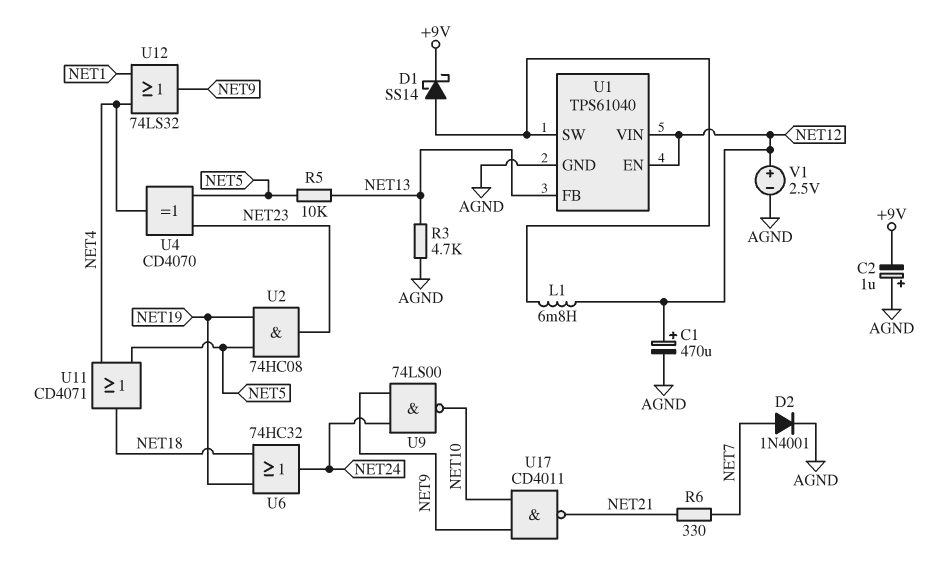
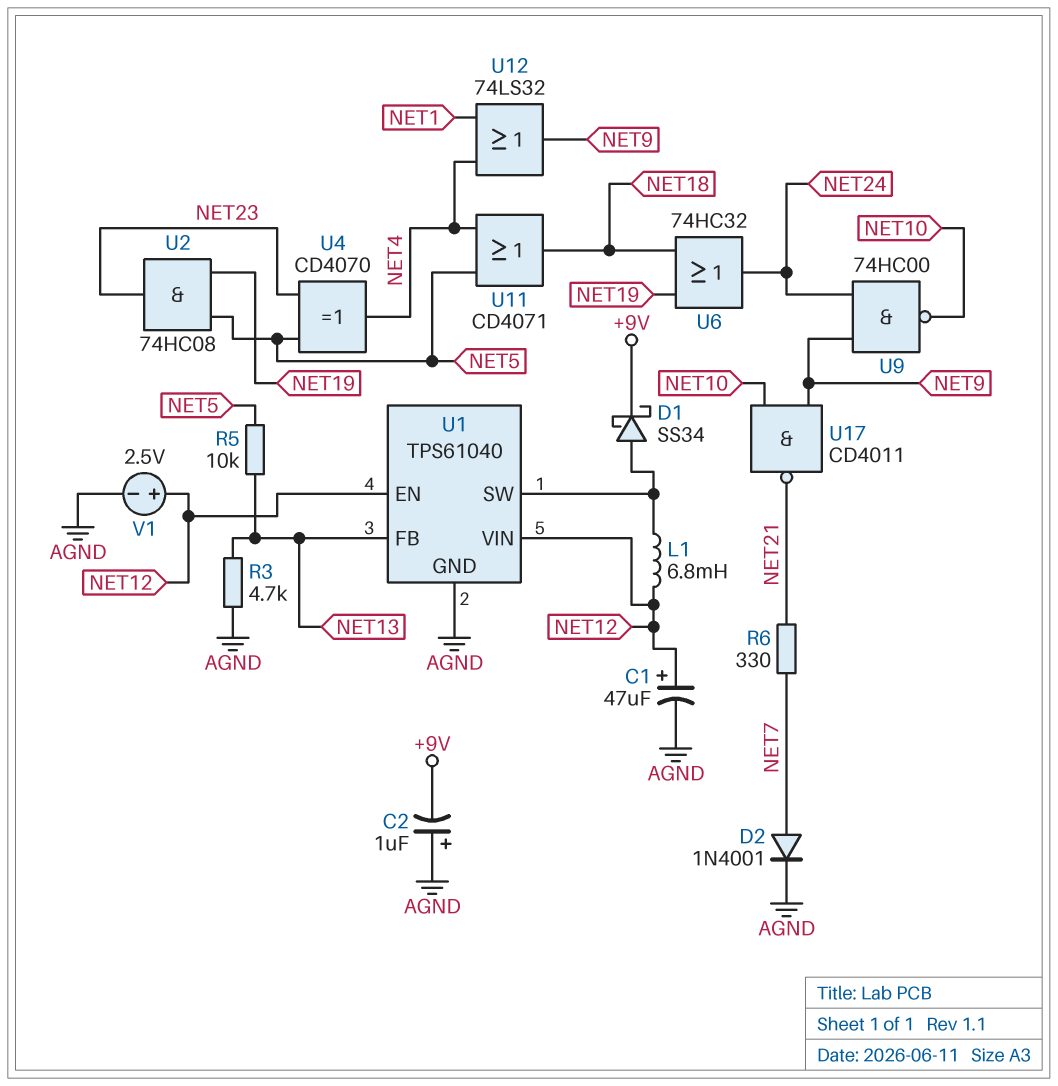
C1: 470uF (plus NET12, minus AGND) -> 47uF (plus NET12, minus AGND)
D1: schottky SS14 (A U1/SW, K +9V) -> schottky SS34 (A U1/SW, K +9V)
U9: NAND 74LS00 (in NET9, in NET24, out NET10) -> NAND 74HC00 (in NET9, in NET24, out NET10)

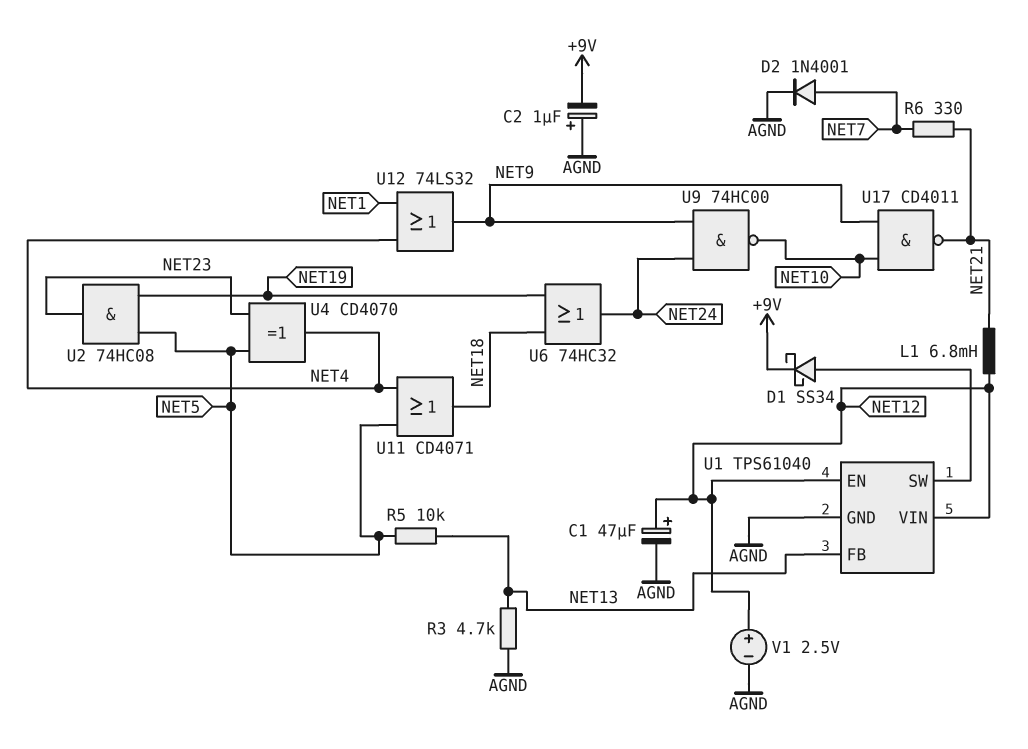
L1: 6.8mH (NET12, U1/SW) -> 6.8mH (NET12, NET21)

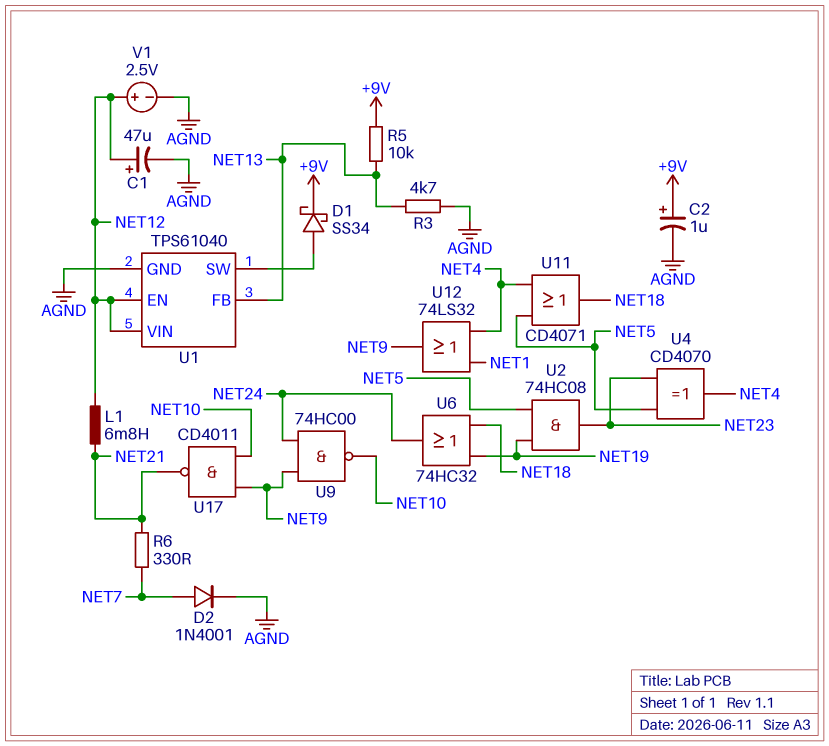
C2: 1uF (plus AGND, minus +9V) -> 1uF (plus +9V, minus AGND)
R5: 10k (NET5, NET13) -> 10k (+9V, NET13)

